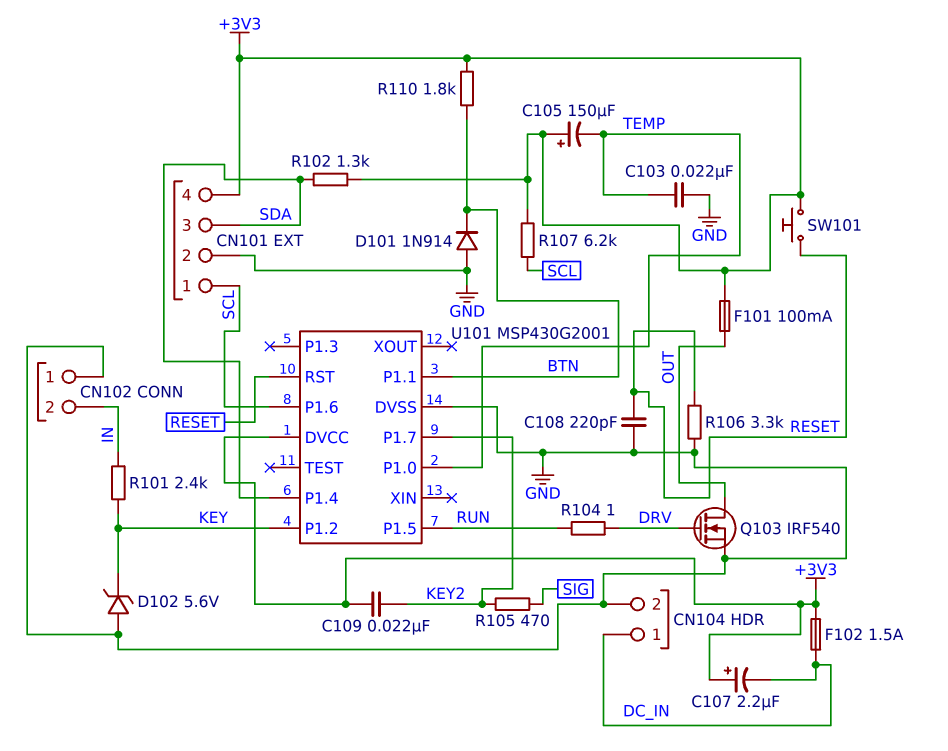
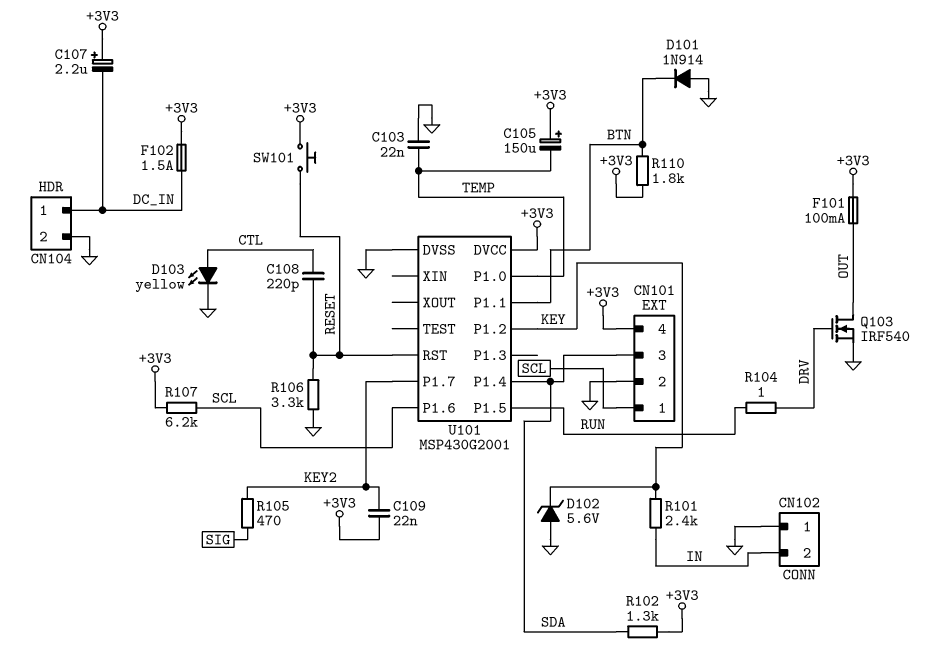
C108: 220pF (GND, RESET) -> 220pF (CTL, RESET)
D103: none -> LED yellow (A CTL, K GND)

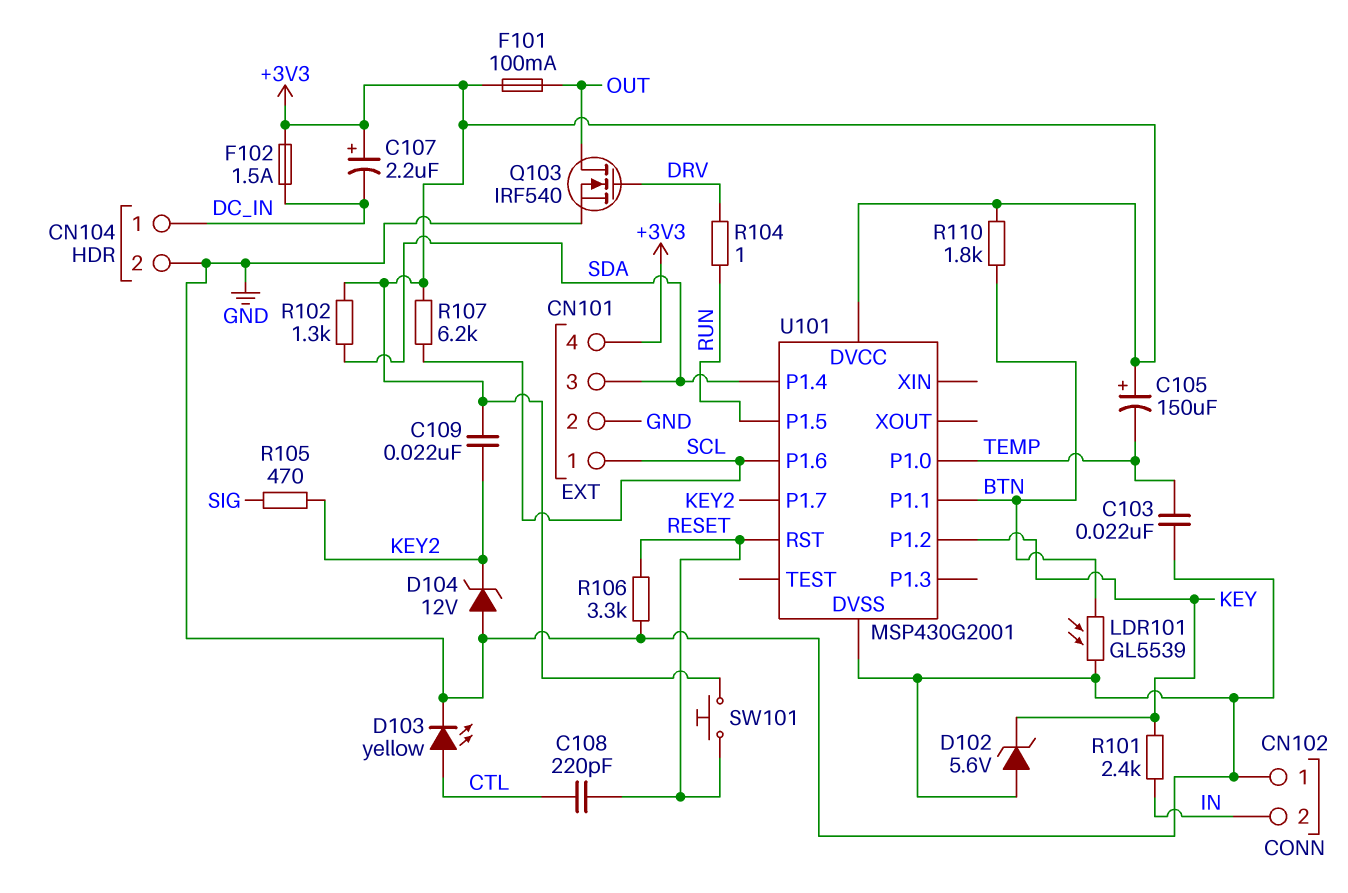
D101: diode 1N914 (A GND, K BTN) -> none
D104: none -> zener 12V (A GND, K KEY2)
LDR101: none -> GL5539 (BTN, GND)

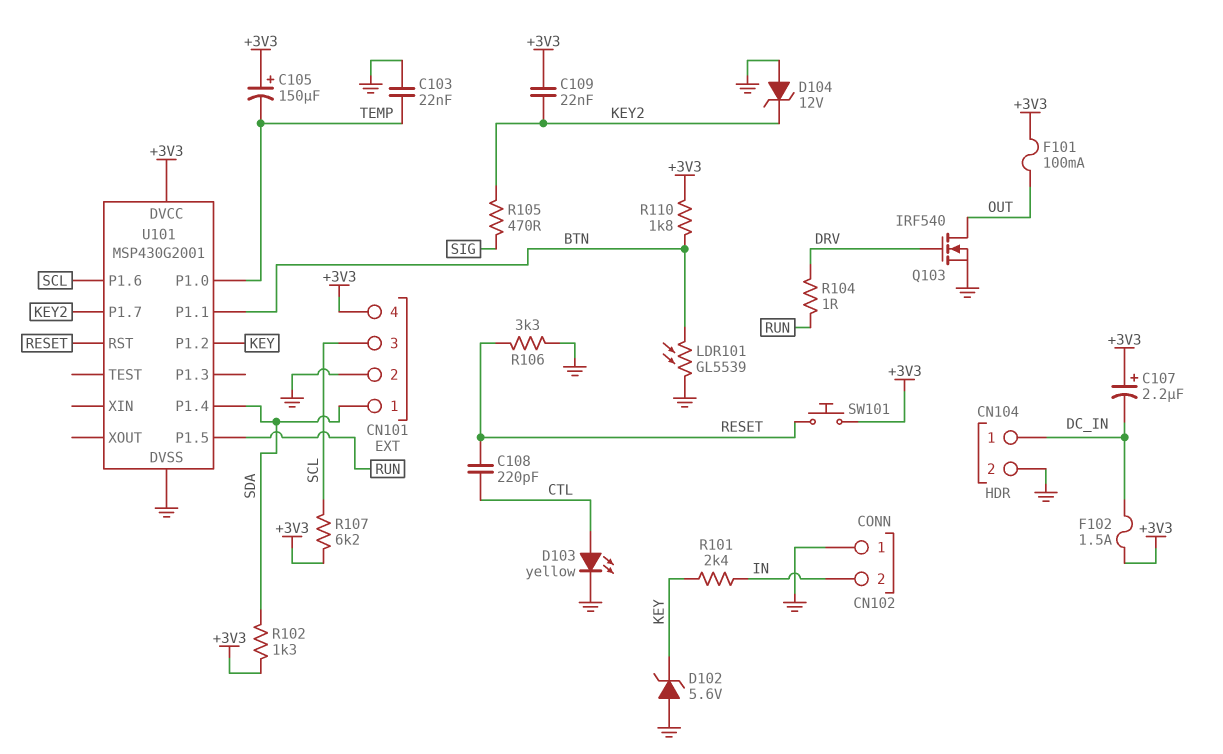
CN101 pin 1: SCL -> SDA
CN101 pin 3: SDA -> SCL

